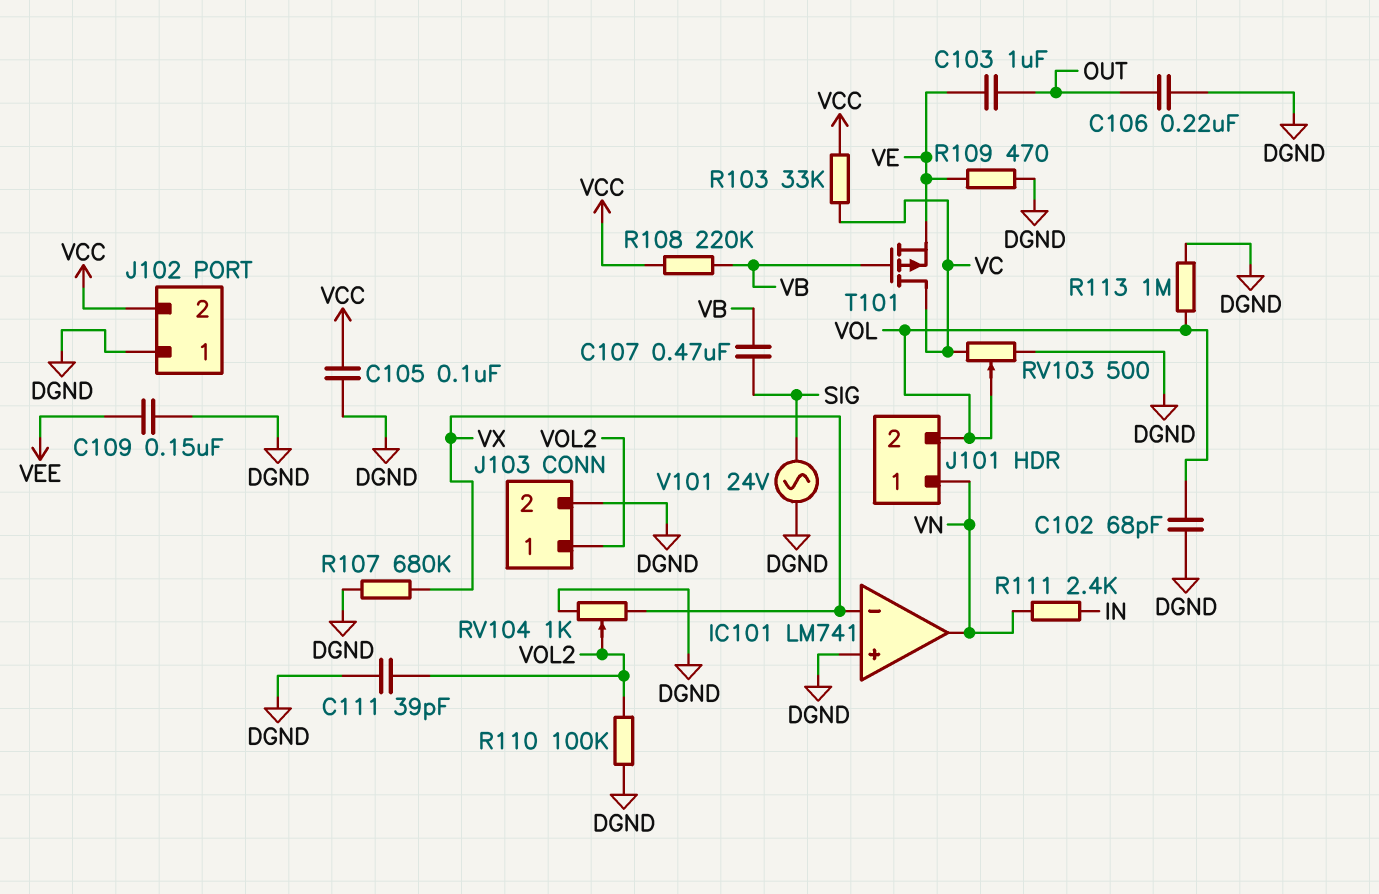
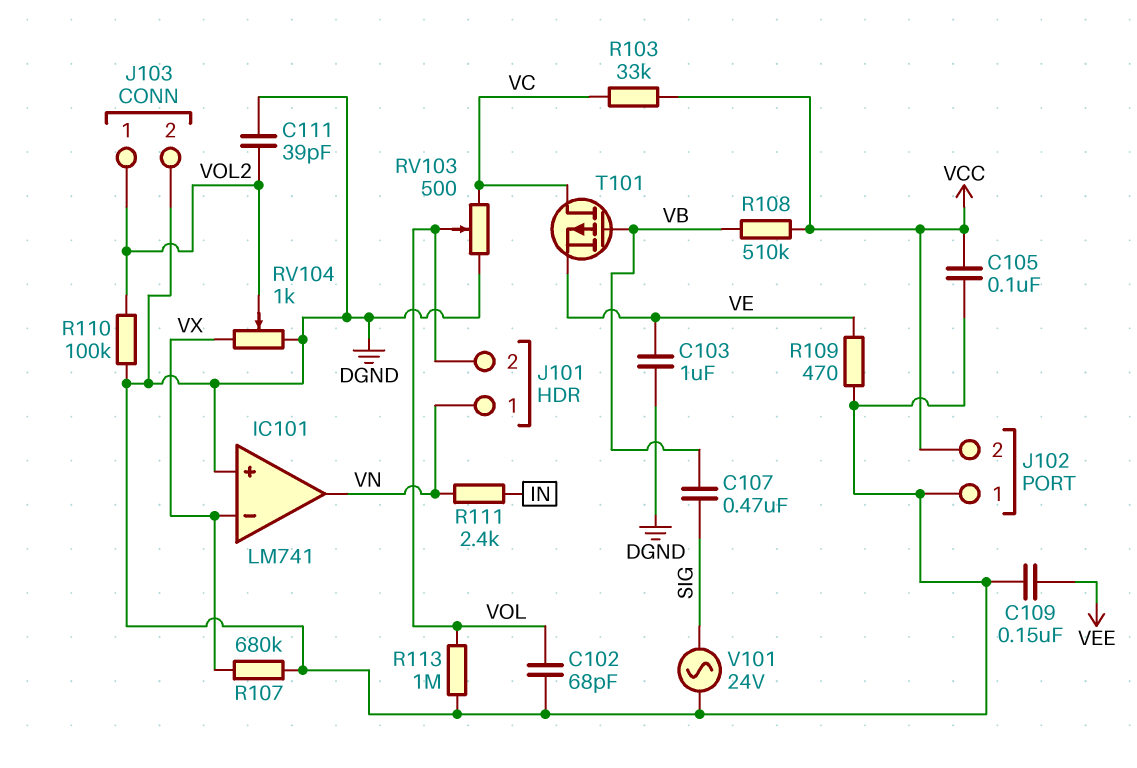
C103: 1uF (OUT, VE) -> 1uF (DGND, VE)
C106: 220nF (DGND, OUT) -> none
R108: 220k (VB, VCC) -> 510k (VB, VCC)

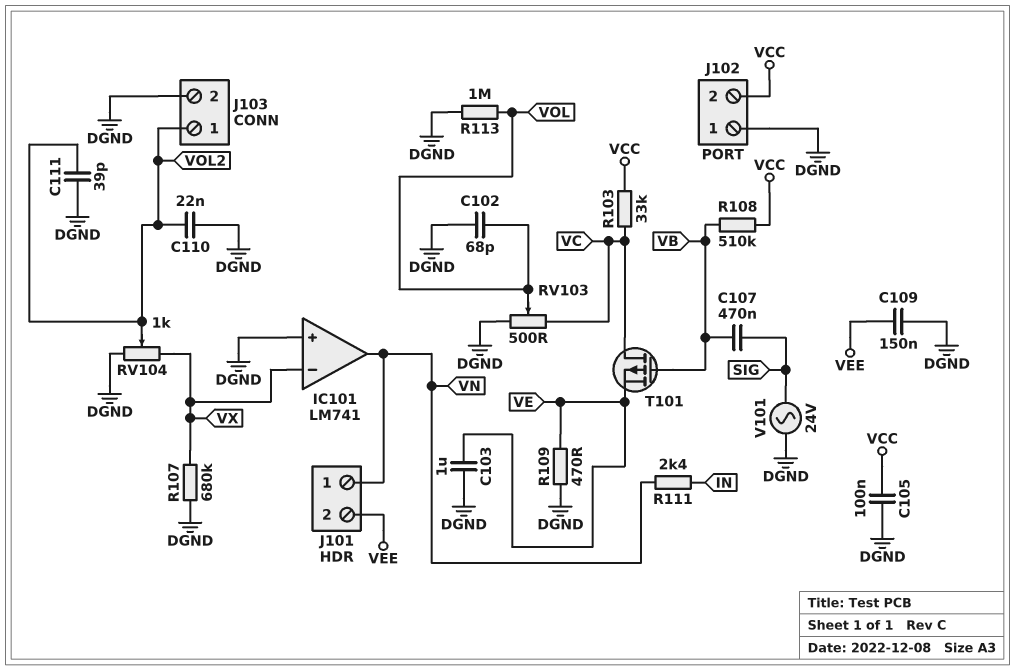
C110: none -> 22nF (DGND, VOL2)
J101 pin 2: VOL -> VEE
R110: 100k (DGND, VOL2) -> none

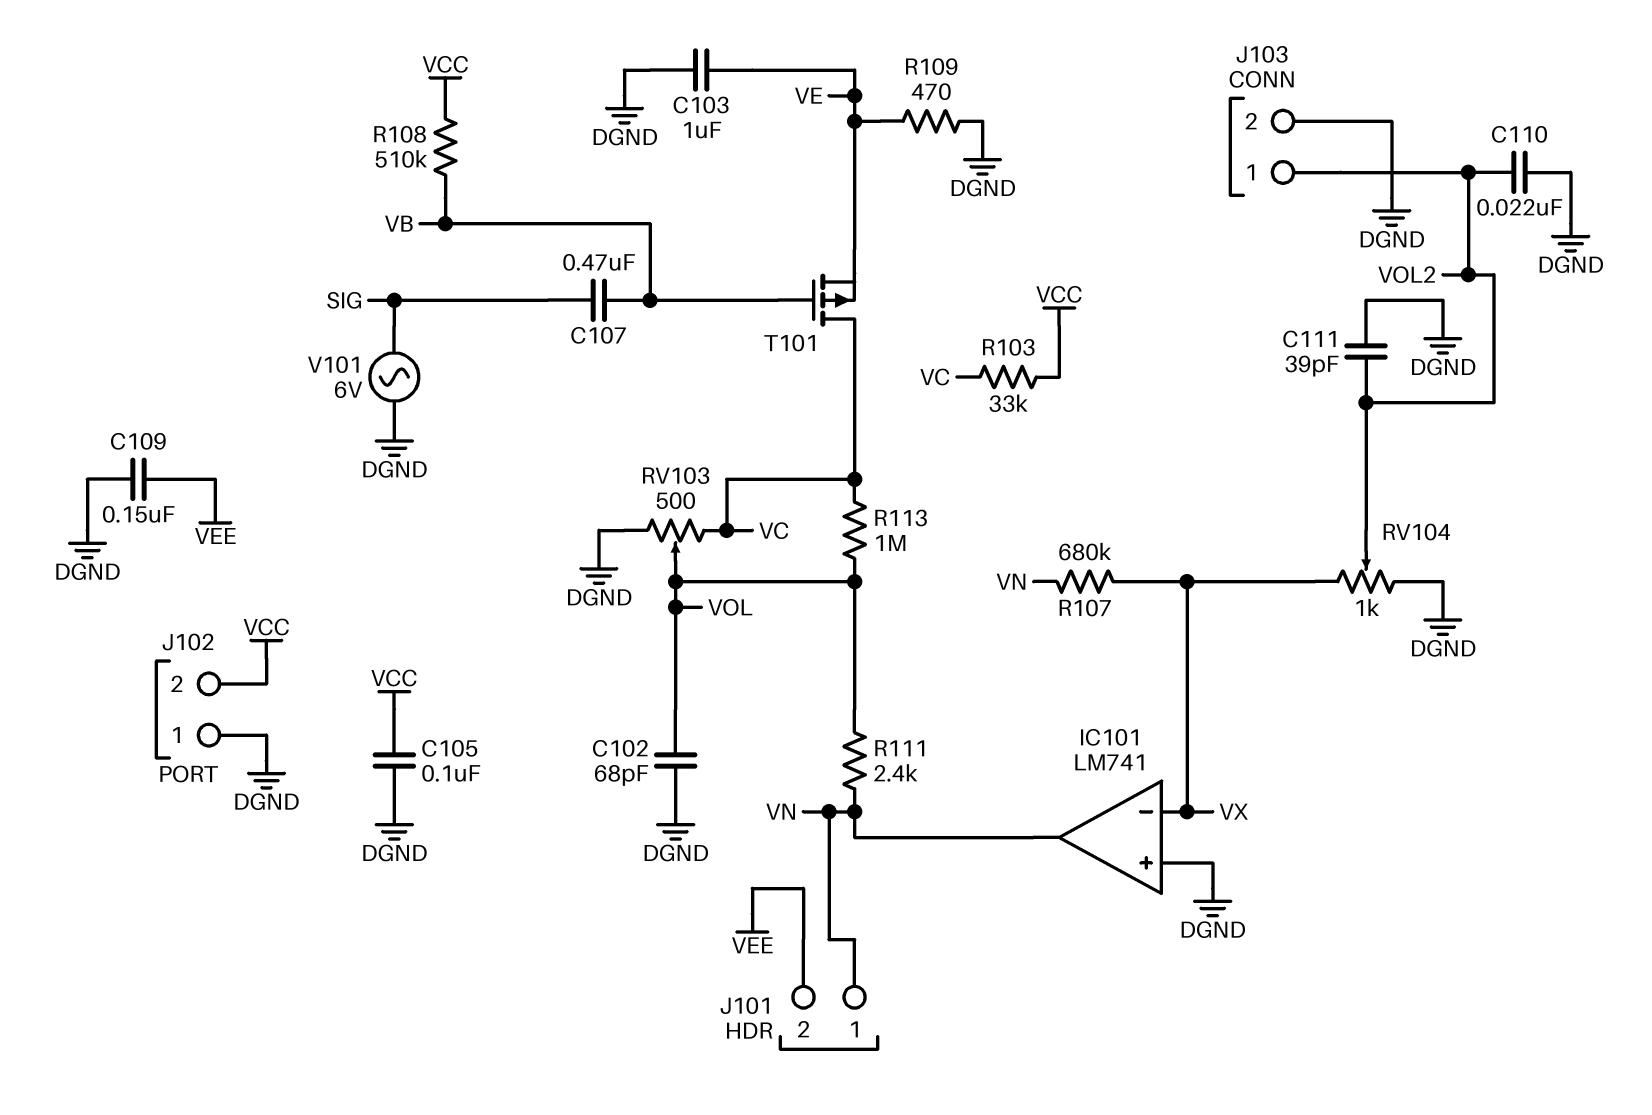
R107: 680k (DGND, VX) -> 680k (VN, VX)
R111: 2.4k (IN, VN) -> 2.4k (VN, VOL)
R113: 1M (DGND, VOL) -> 1M (VC, VOL)
V101: AC 24V (DGND, SIG) -> AC 6V (DGND, SIG)

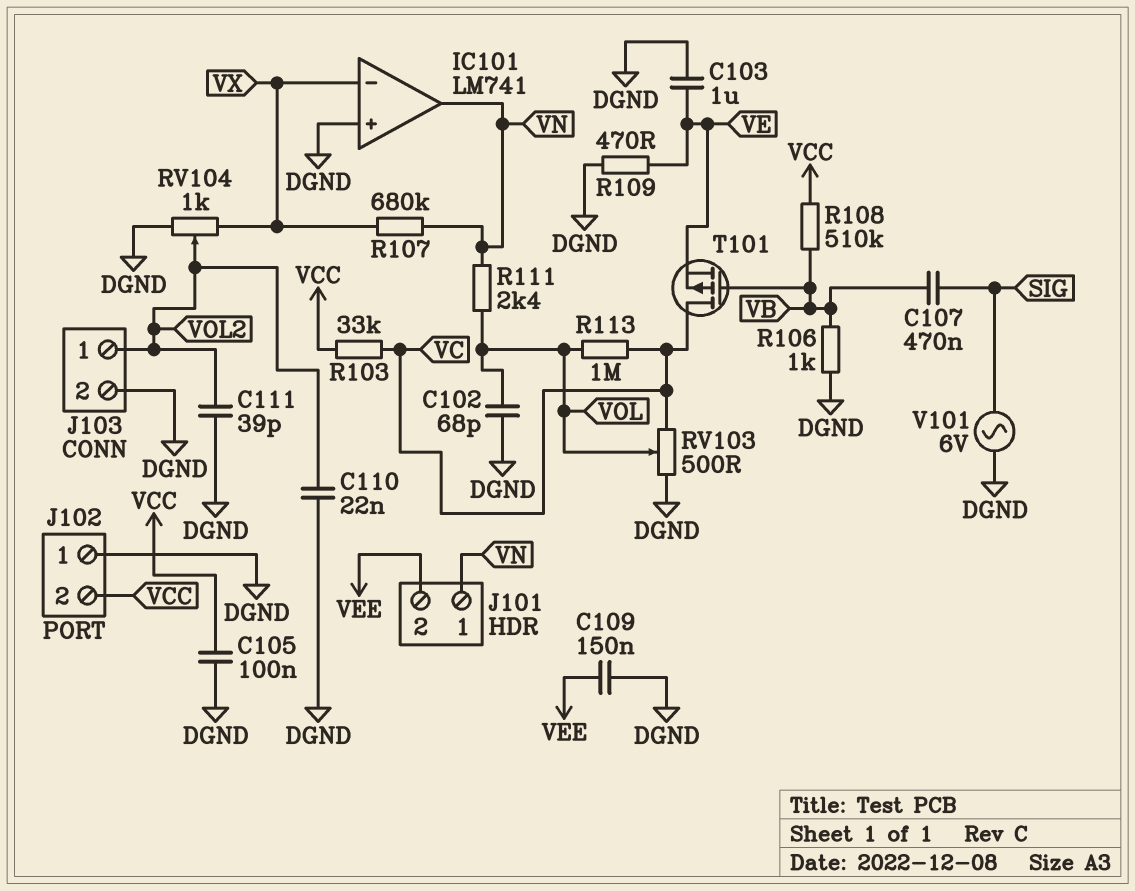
R106: none -> 1k (DGND, VB)

